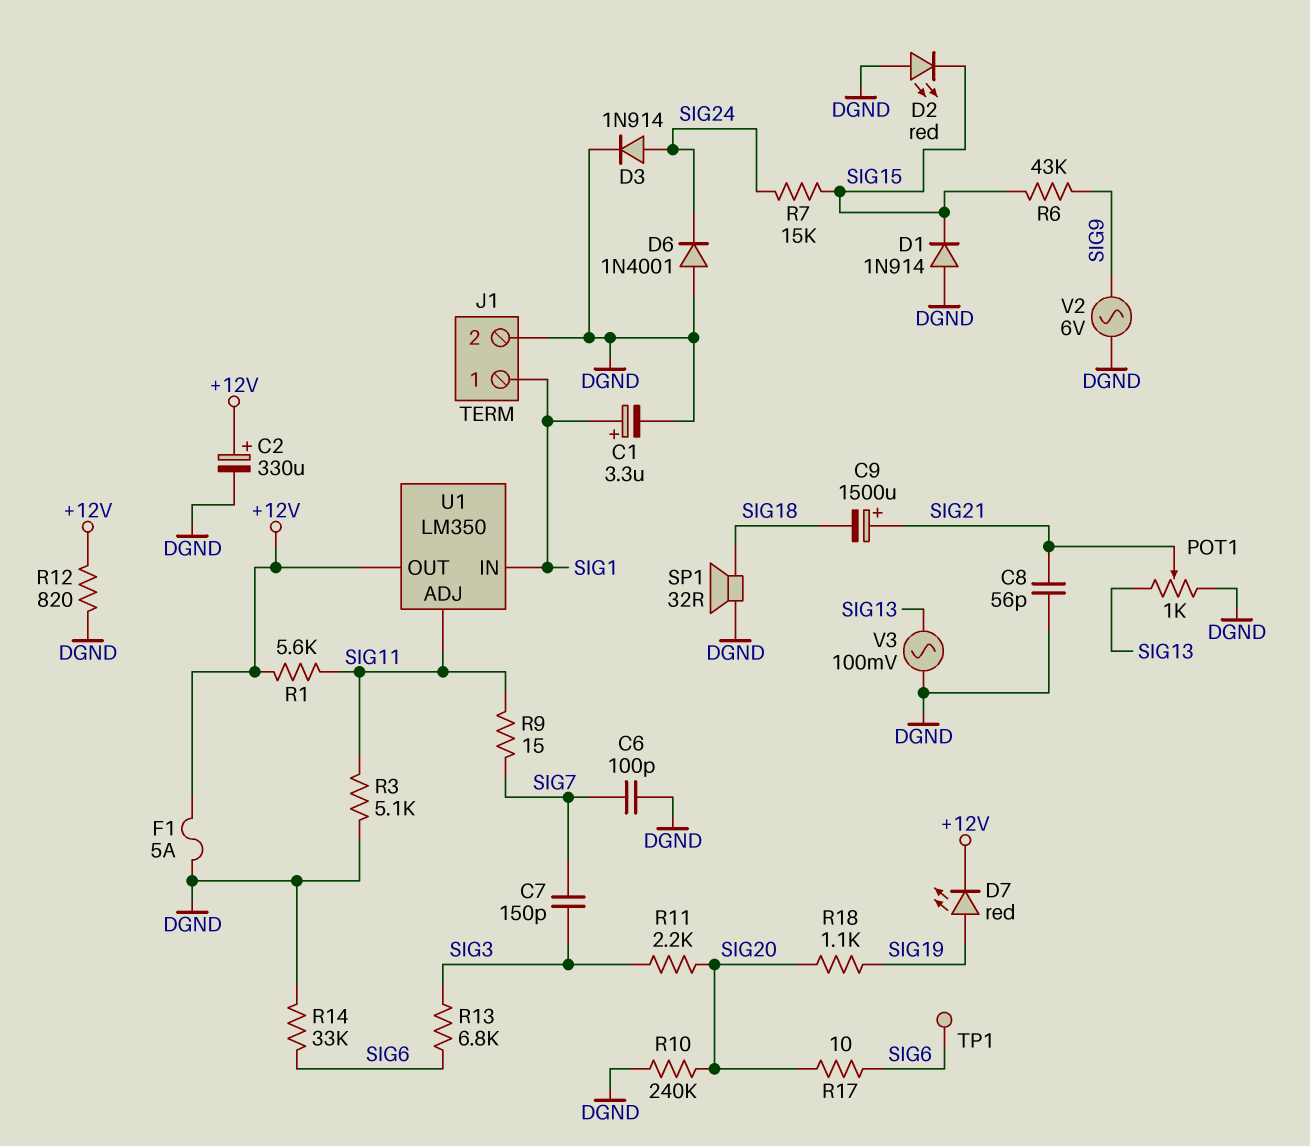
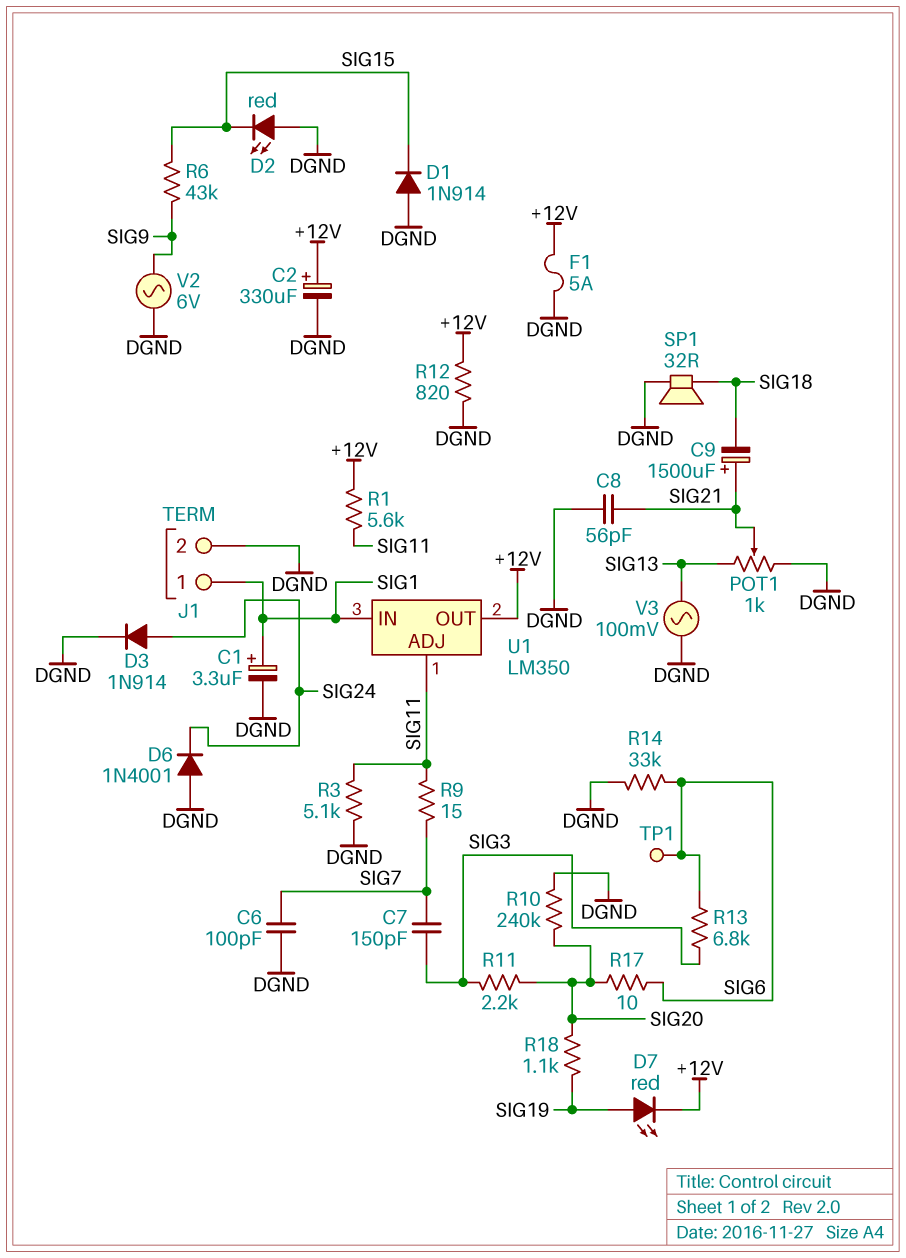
R7: 15k (SIG15, SIG24) -> none

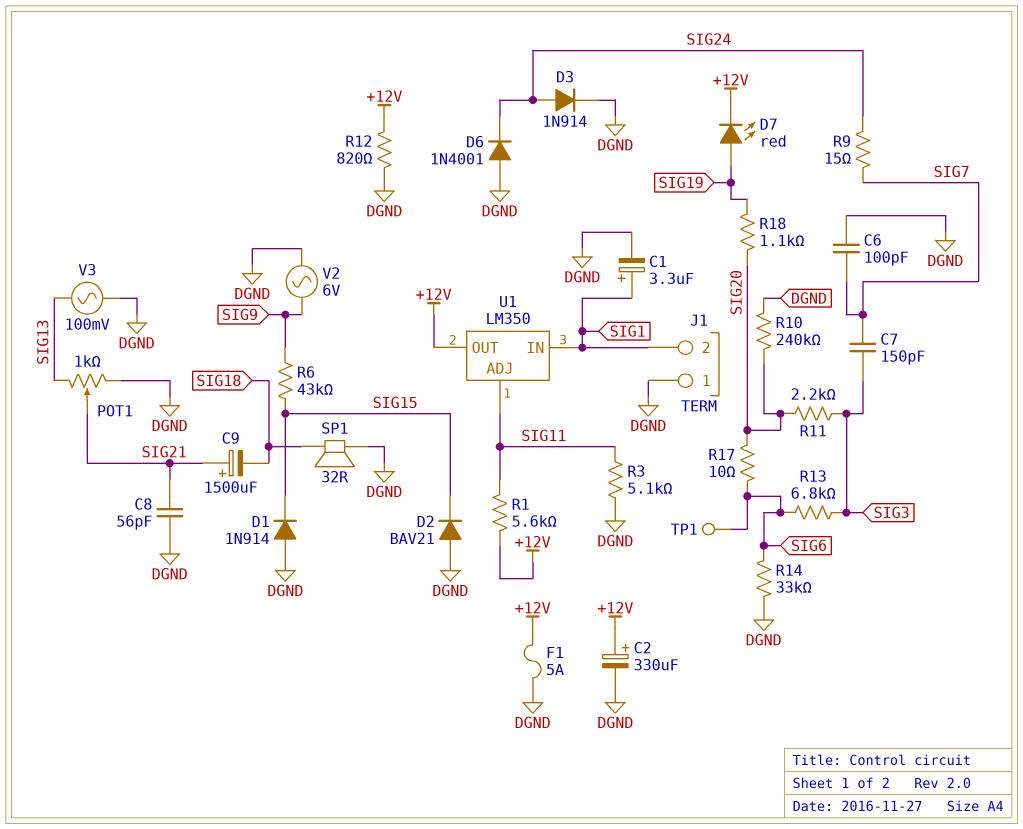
D2: LED red (A DGND, K SIG15) -> diode BAV21 (A DGND, K SIG15)
J1 pin 1: SIG1 -> DGND
J1 pin 2: DGND -> SIG1
R9: 15 (SIG7, SIG11) -> 15 (SIG7, SIG24)

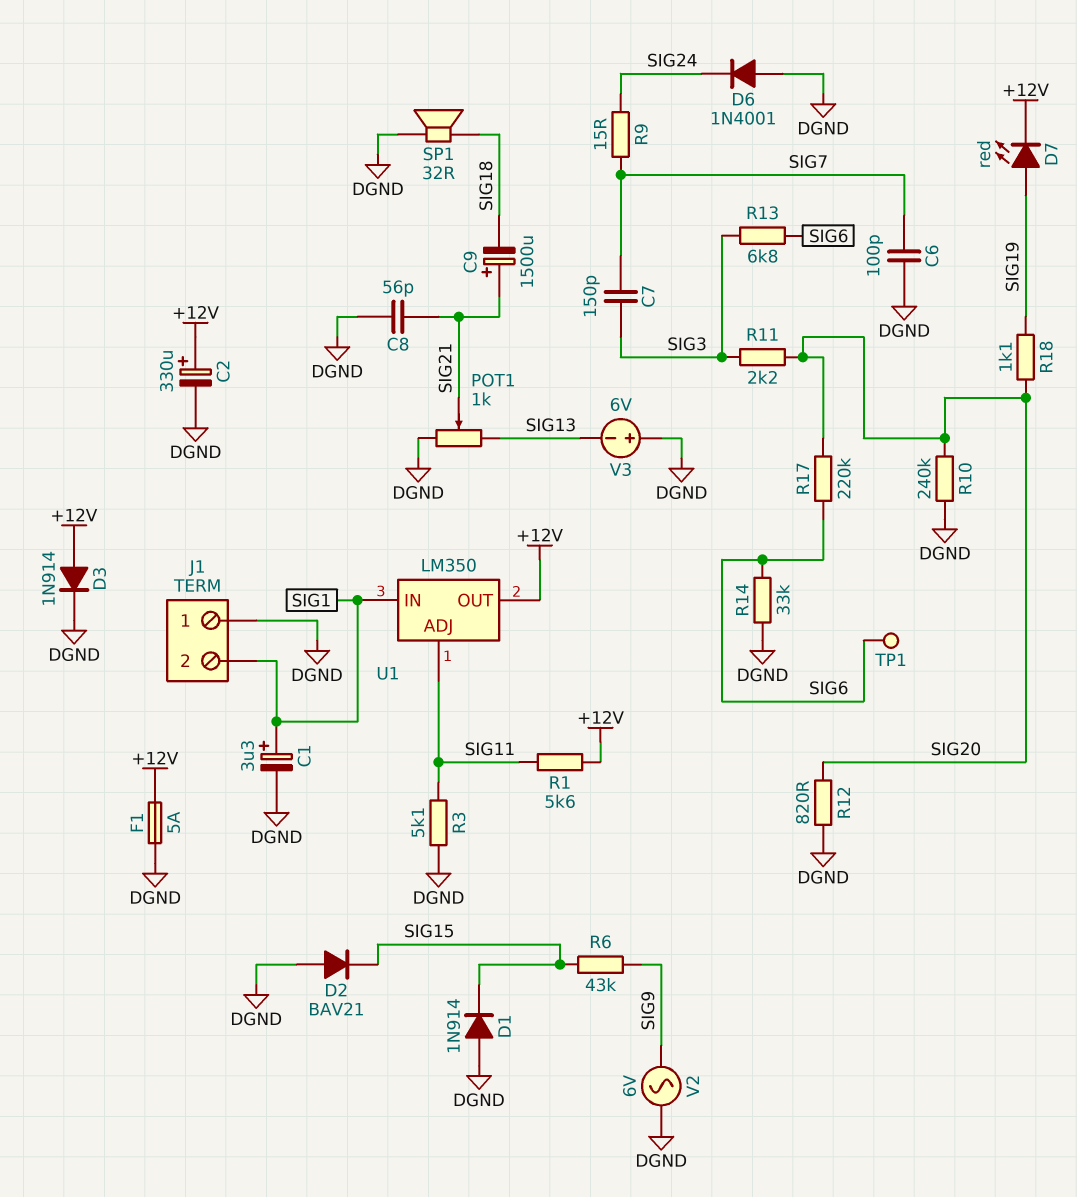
D3: diode 1N914 (A SIG24, K DGND) -> diode 1N914 (A +12V, K DGND)
R12: 820 (+12V, DGND) -> 820 (DGND, SIG20)
R17: 10 (SIG6, SIG20) -> 220k (SIG6, SIG20)
V3: AC 100mV (DGND, SIG13) -> 6V (plus DGND, minus SIG13)

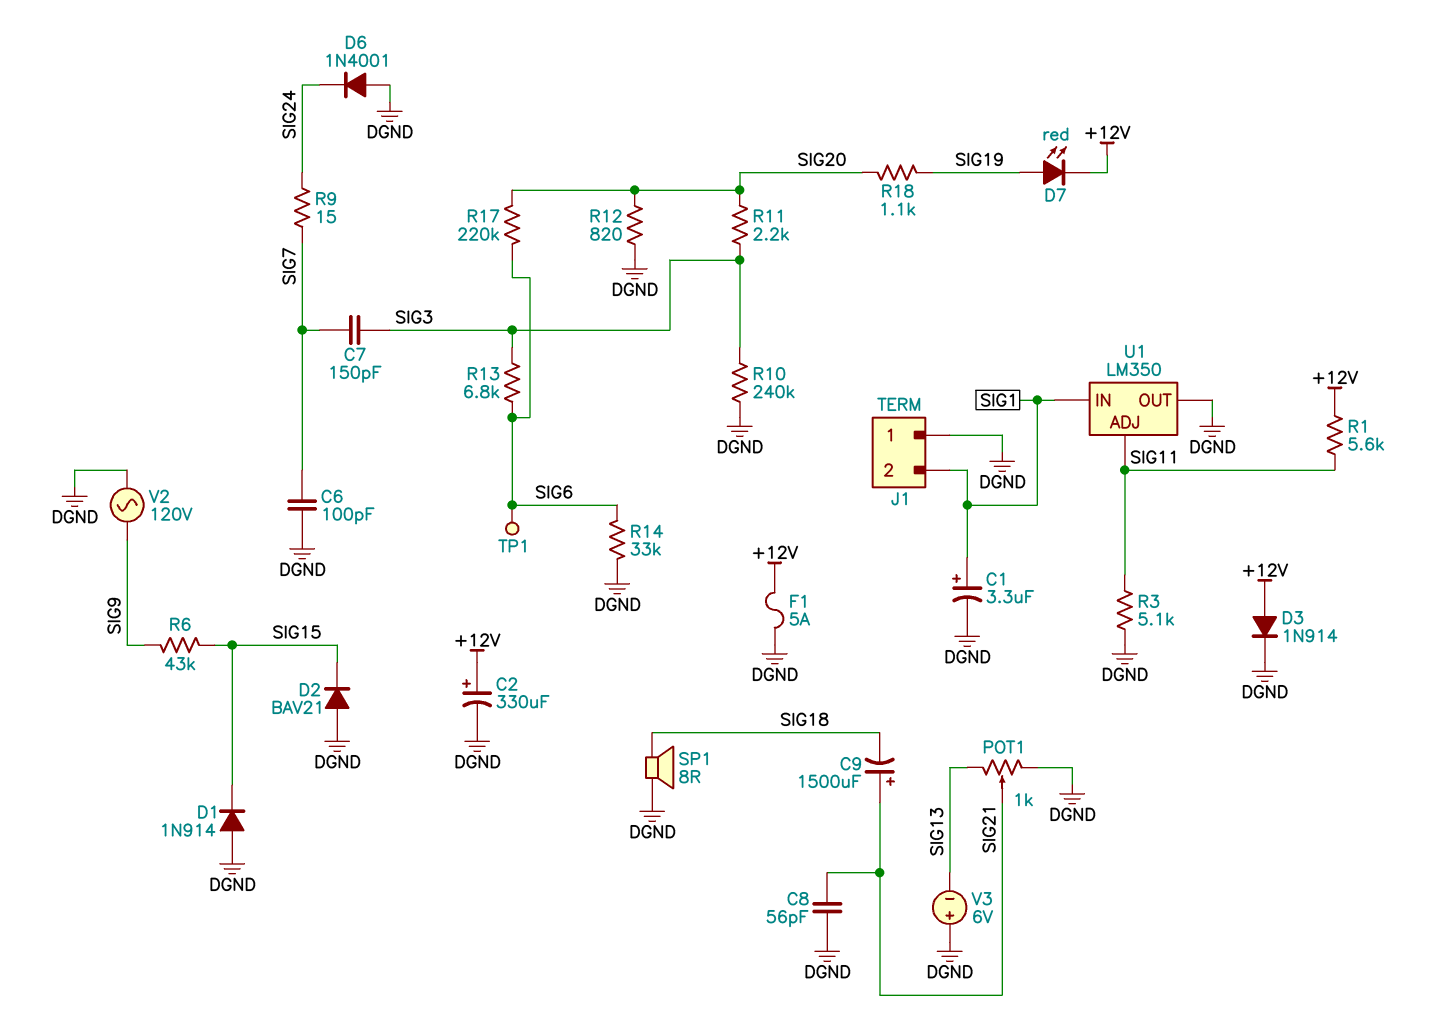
R10: 240k (DGND, SIG20) -> 240k (DGND, SIG3)
SP1: speaker 32R (DGND, SIG18) -> speaker 8R (DGND, SIG18)
U1 pin OUT: +12V -> DGND
V2: AC 6V (DGND, SIG9) -> AC 120V (DGND, SIG9)

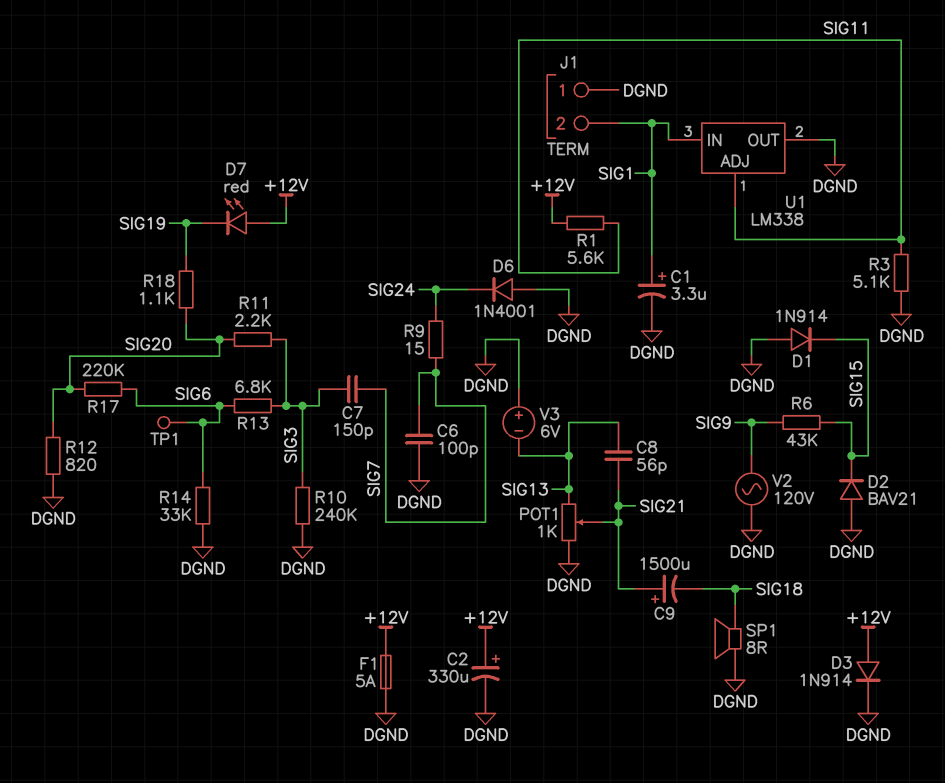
C8: 56pF (DGND, SIG21) -> 56pF (SIG13, SIG21)
D7: LED red (A SIG19, K +12V) -> LED red (A +12V, K SIG19)
U1: LM350 -> LM338

